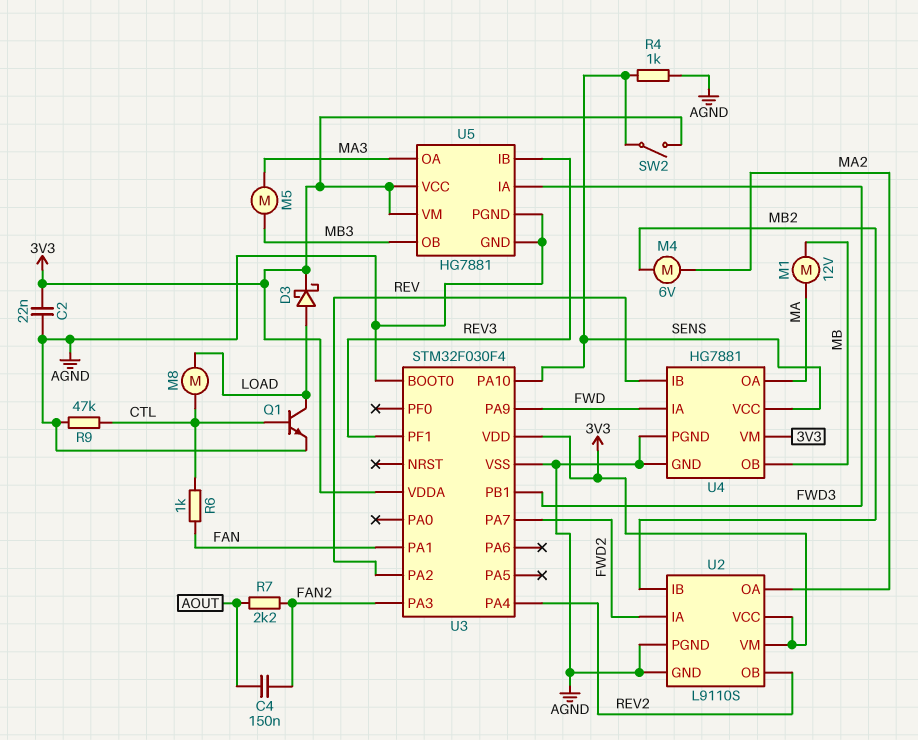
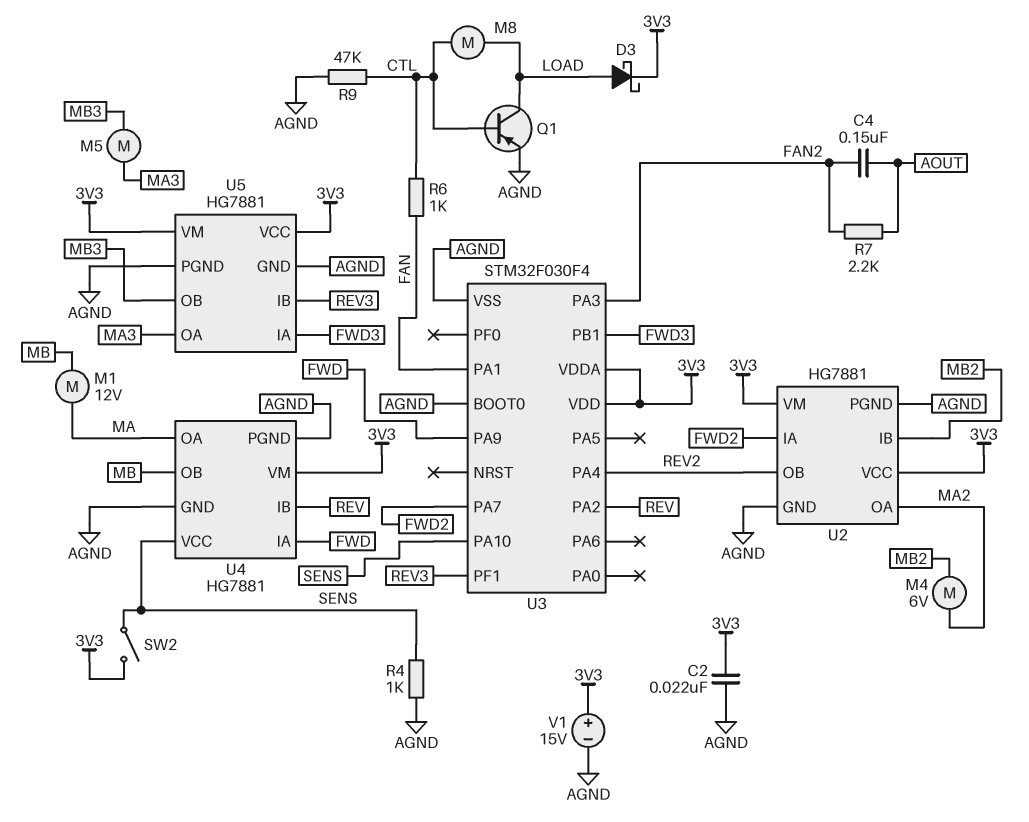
Q1: NPN (B CTL, C LOAD, E AGND) -> PNP (B CTL, C LOAD, E AGND)
U2: L9110S -> HG7881
V1: none -> 15V (plus 3V3, minus AGND)

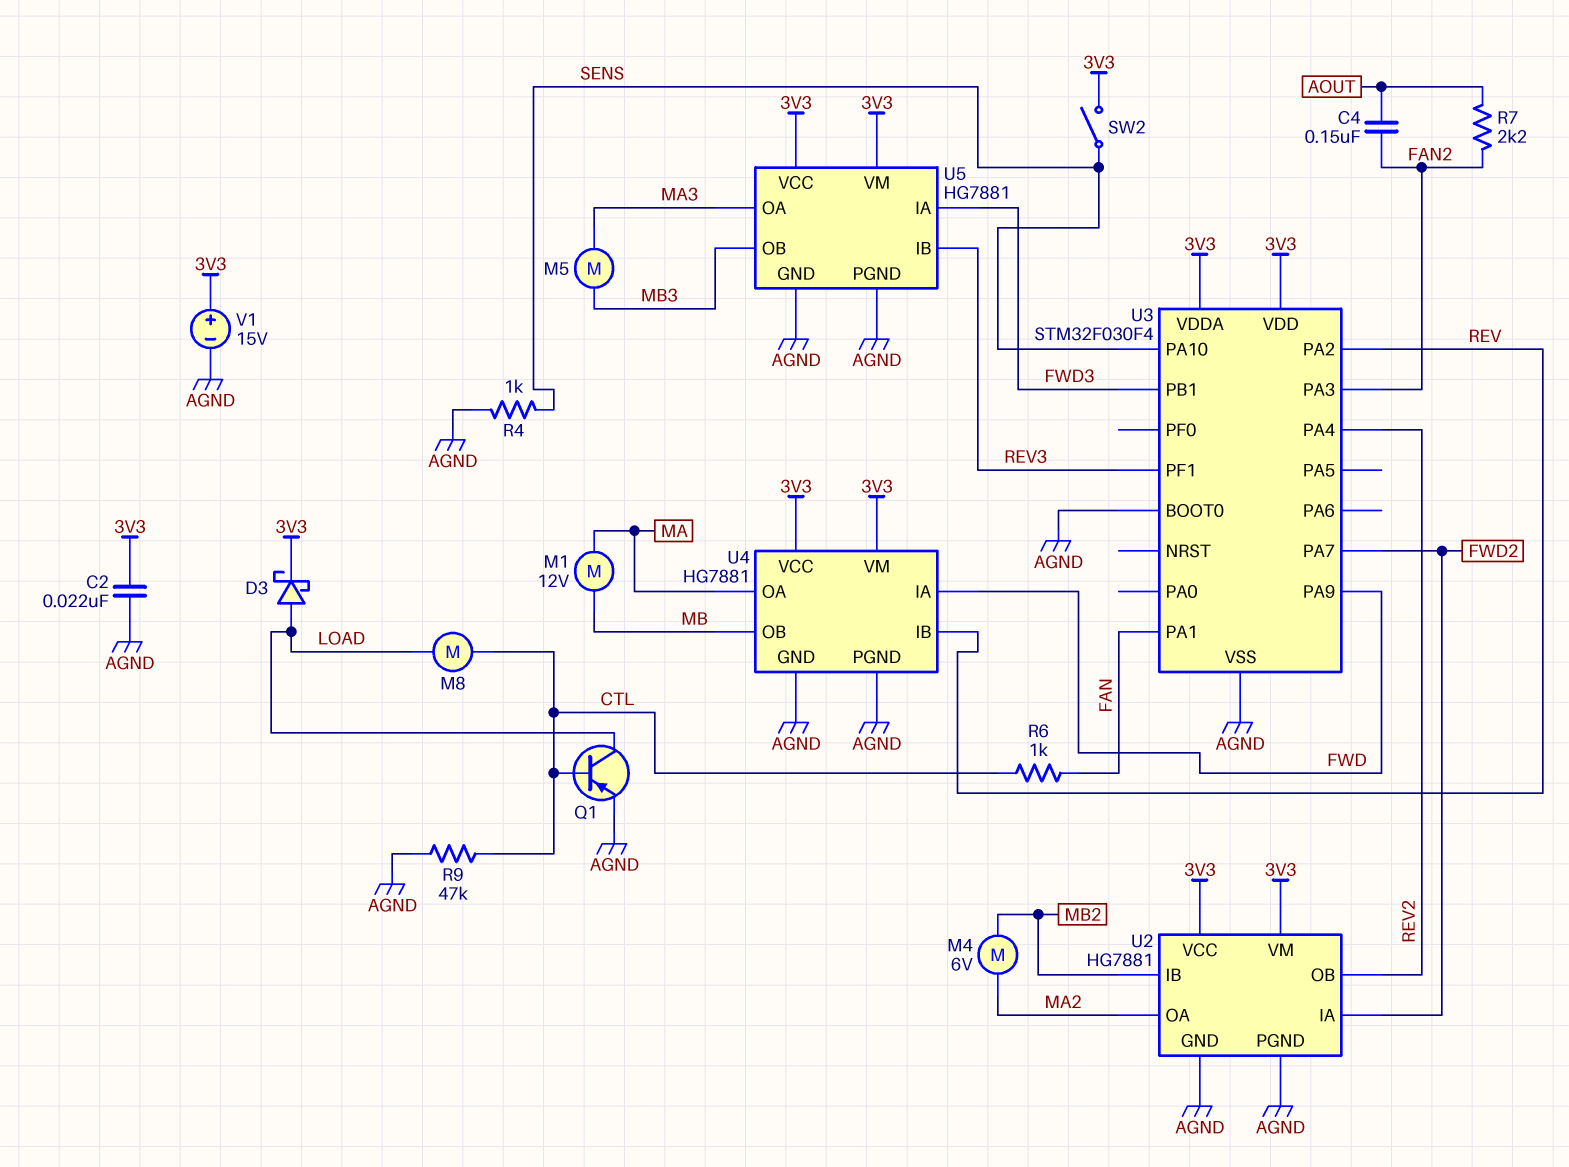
U4 pin VCC: SENS -> 3V3

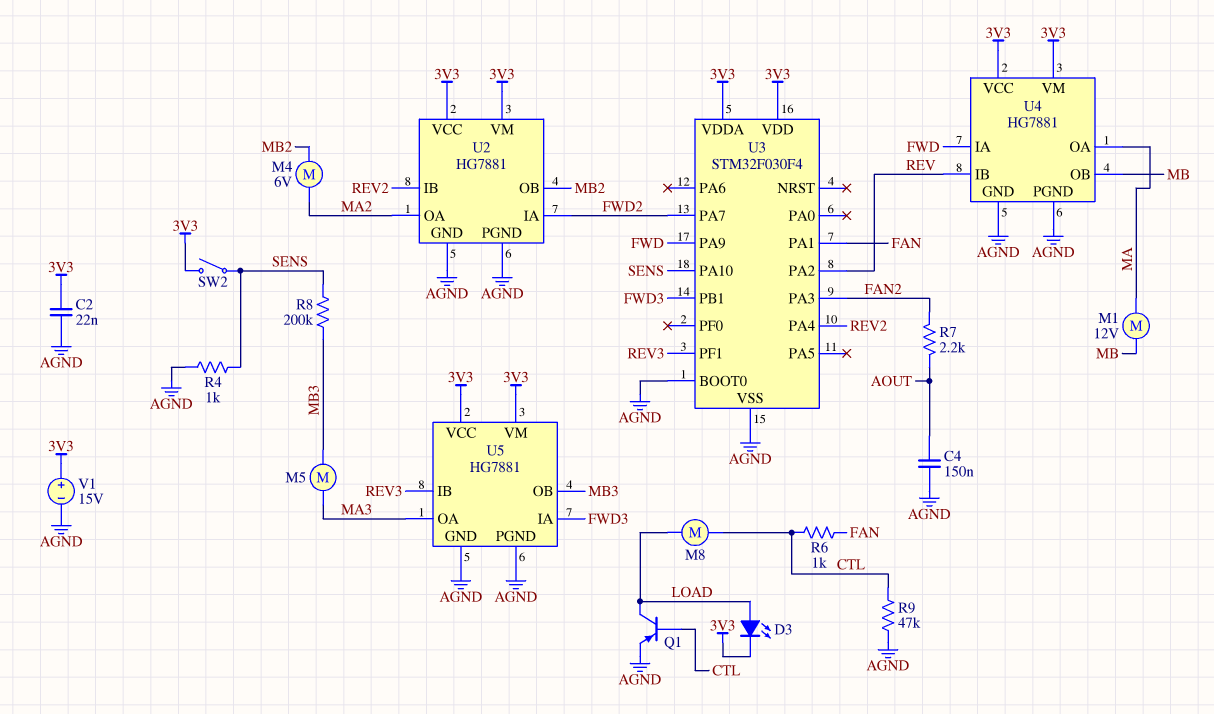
C4: 150nF (AOUT, FAN2) -> 150nF (AGND, AOUT)
D3: schottky (A LOAD, K 3V3) -> LED (A LOAD, K 3V3)
R8: none -> 200k (MB3, SENS)
U2 pin IB: MB2 -> REV2
U2 pin OB: REV2 -> MB2

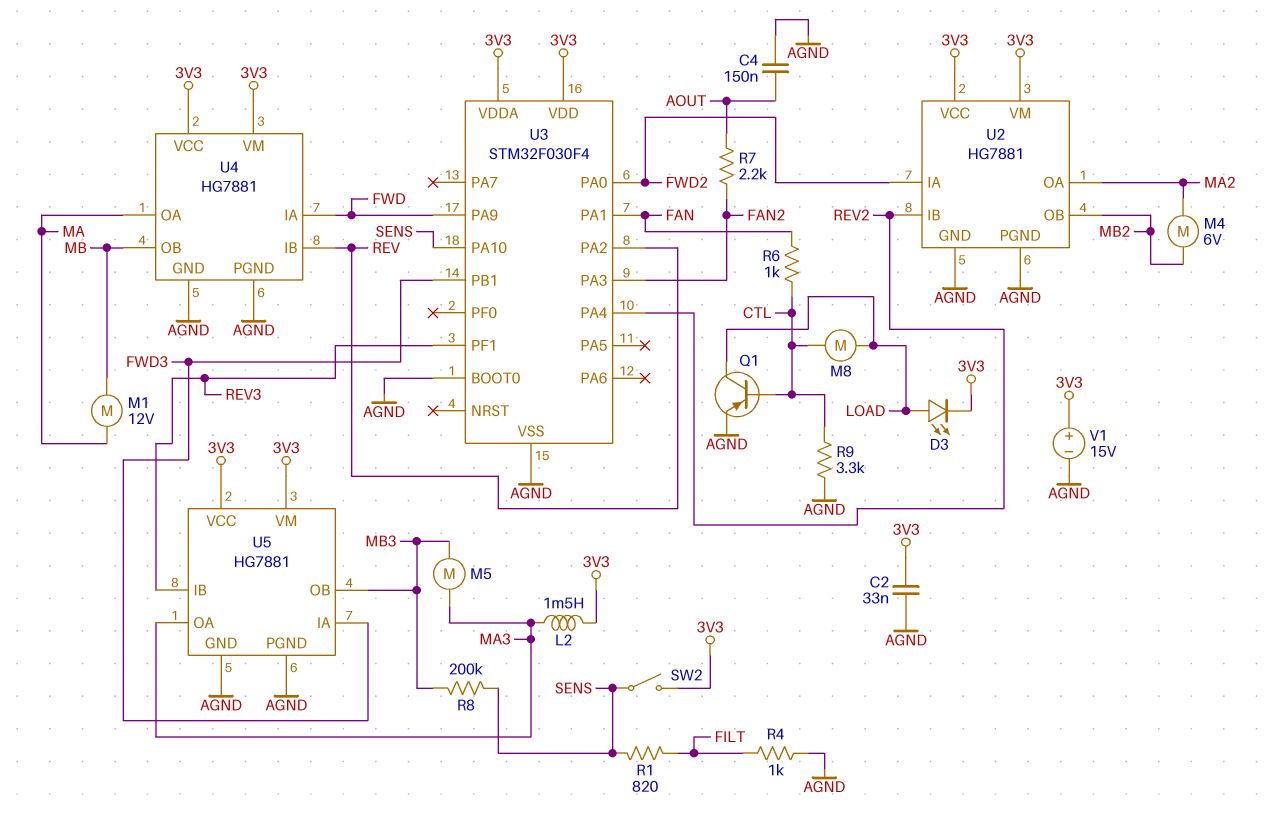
C2: 22nF (3V3, AGND) -> 33nF (3V3, AGND)
L2: none -> 1.5mH (3V3, MA3)
R1: none -> 820 (FILT, SENS)
R4: 1k (AGND, SENS) -> 1k (AGND, FILT)
R9: 47k (AGND, CTL) -> 3.3k (AGND, CTL)
U3 pin PA0: none -> FWD2
U3 pin PA7: FWD2 -> none

